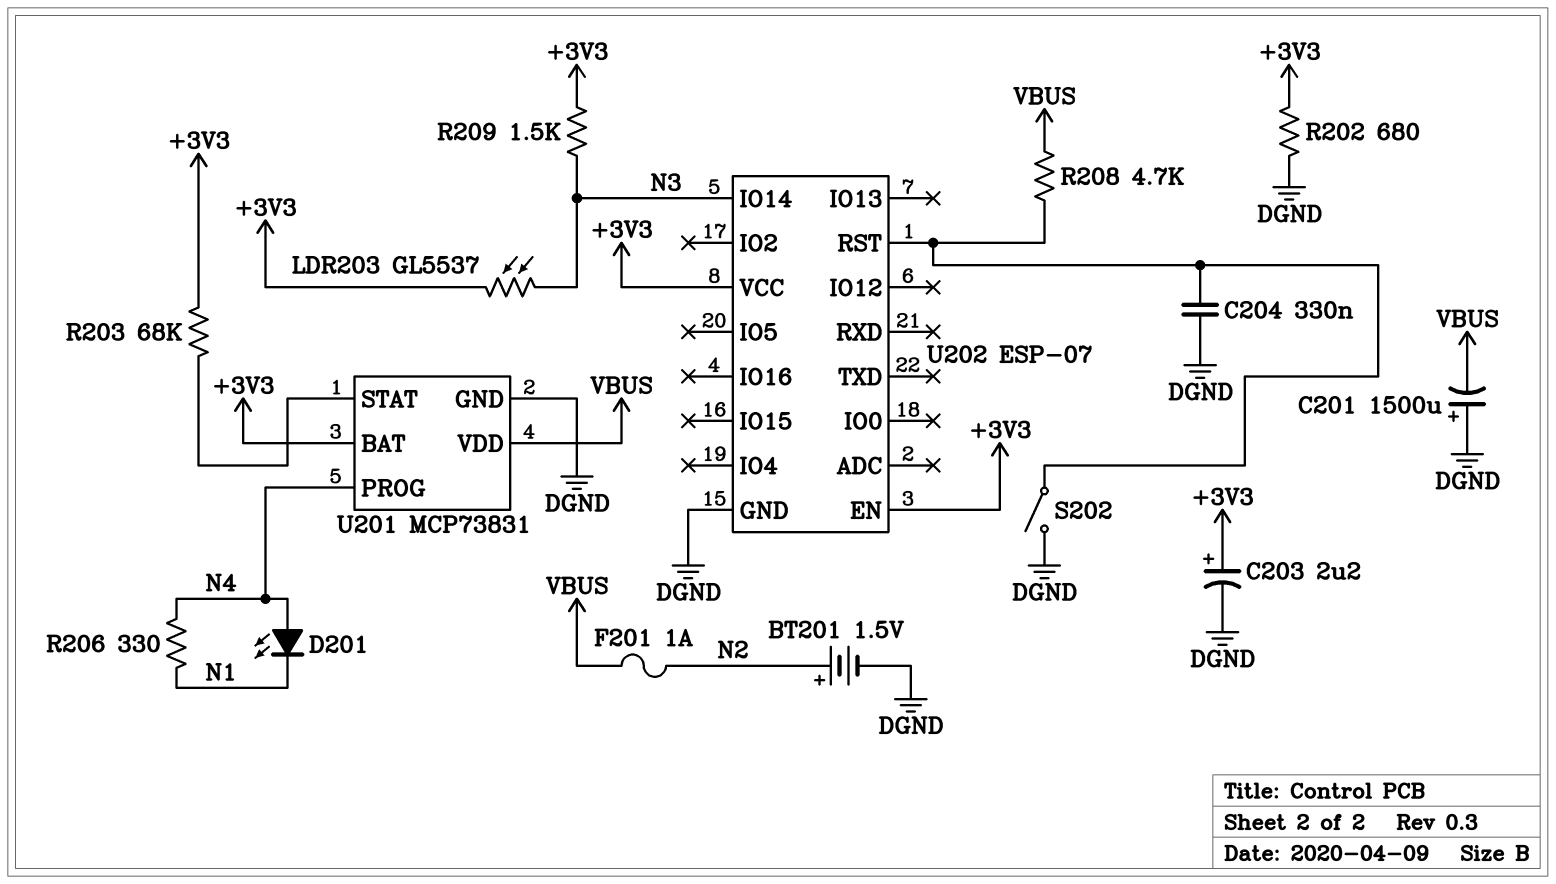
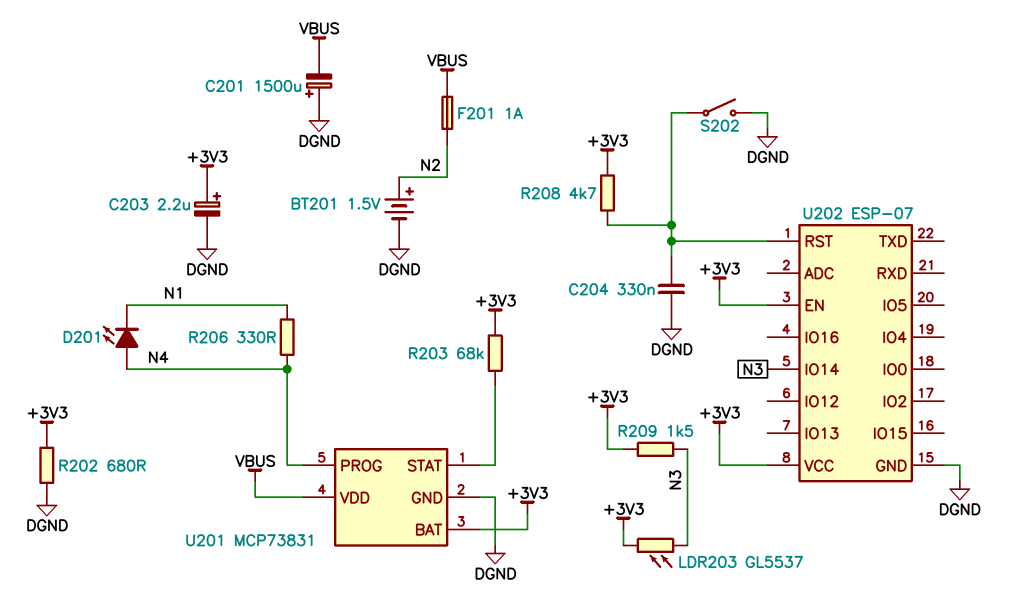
R208: 4.7k (U202/RST, VBUS) -> 4.7k (+3V3, U202/RST)

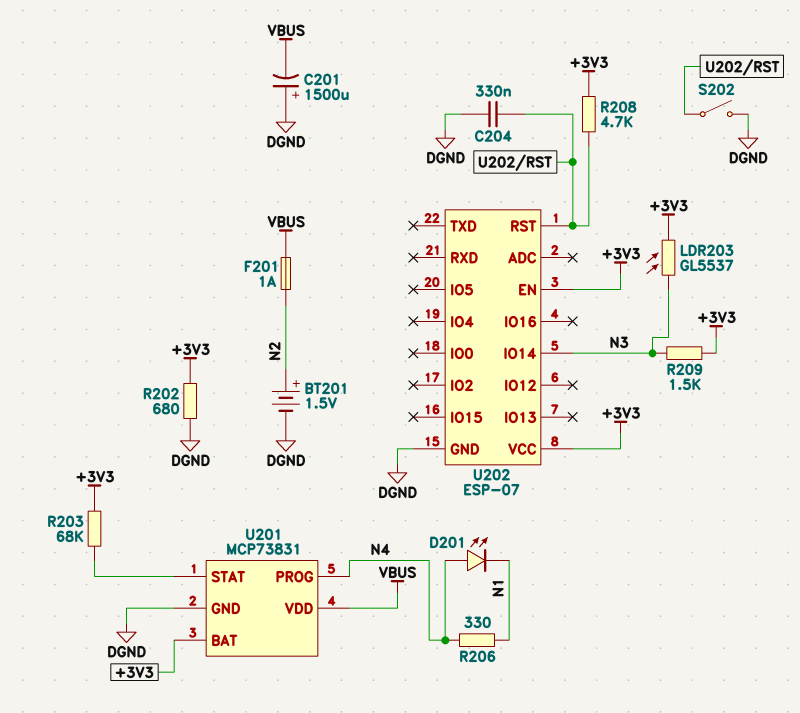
C203: 2.2uF (plus +3V3, minus DGND) -> none

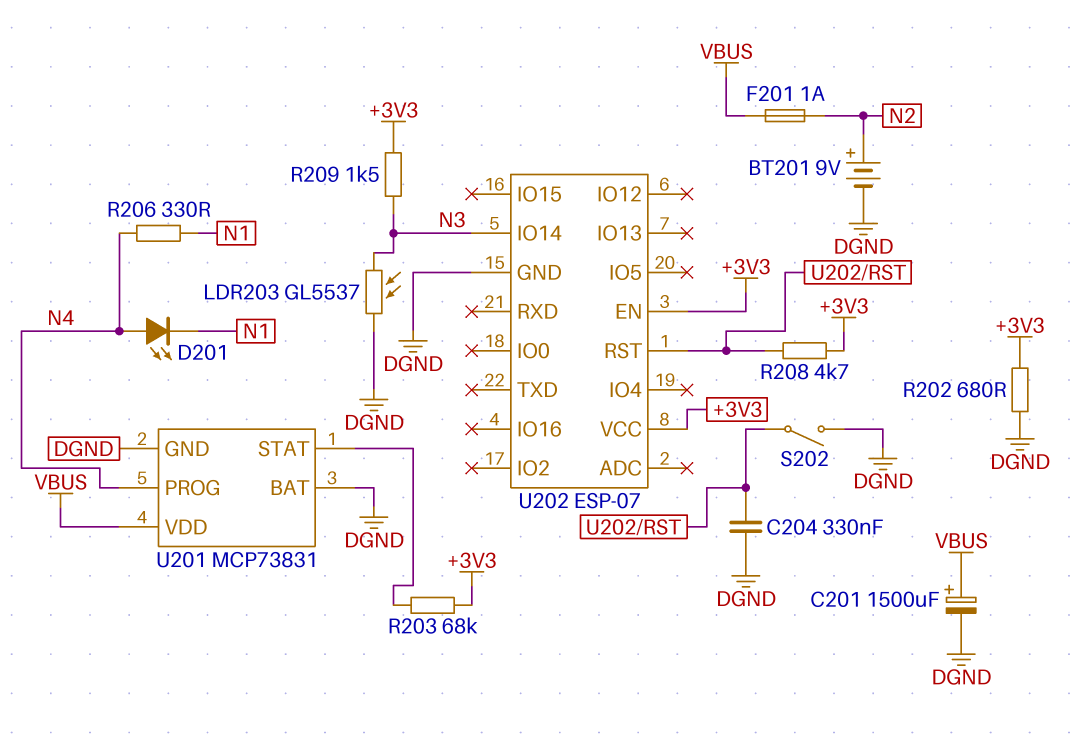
BT201: 1.5V (plus N2, minus DGND) -> 9V (plus N2, minus DGND)
C201: 1500uF (plus DGND, minus VBUS) -> 1500uF (plus VBUS, minus DGND)
LDR203: GL5537 (+3V3, N3) -> GL5537 (DGND, N3)
U201 pin BAT: +3V3 -> DGND

